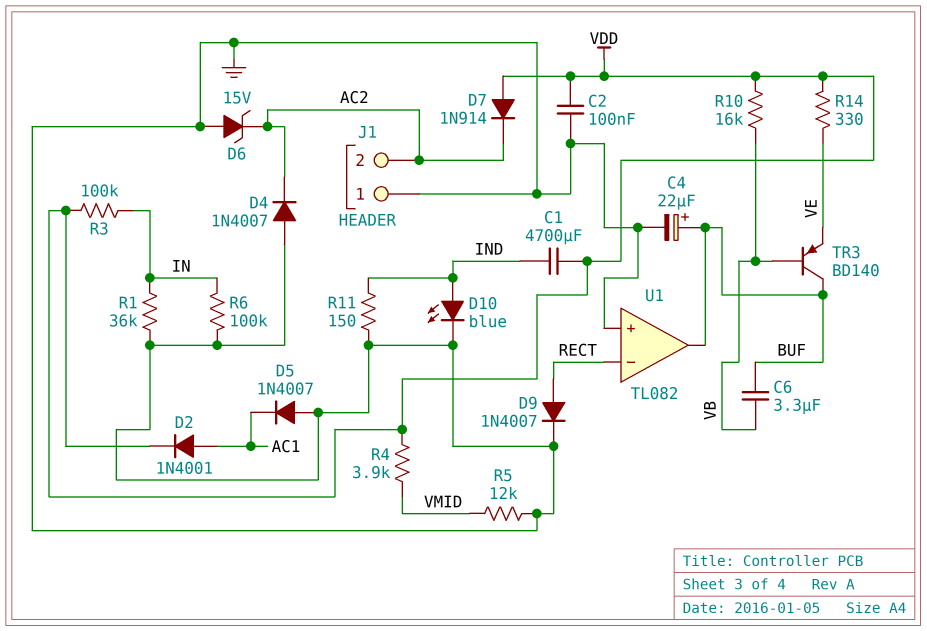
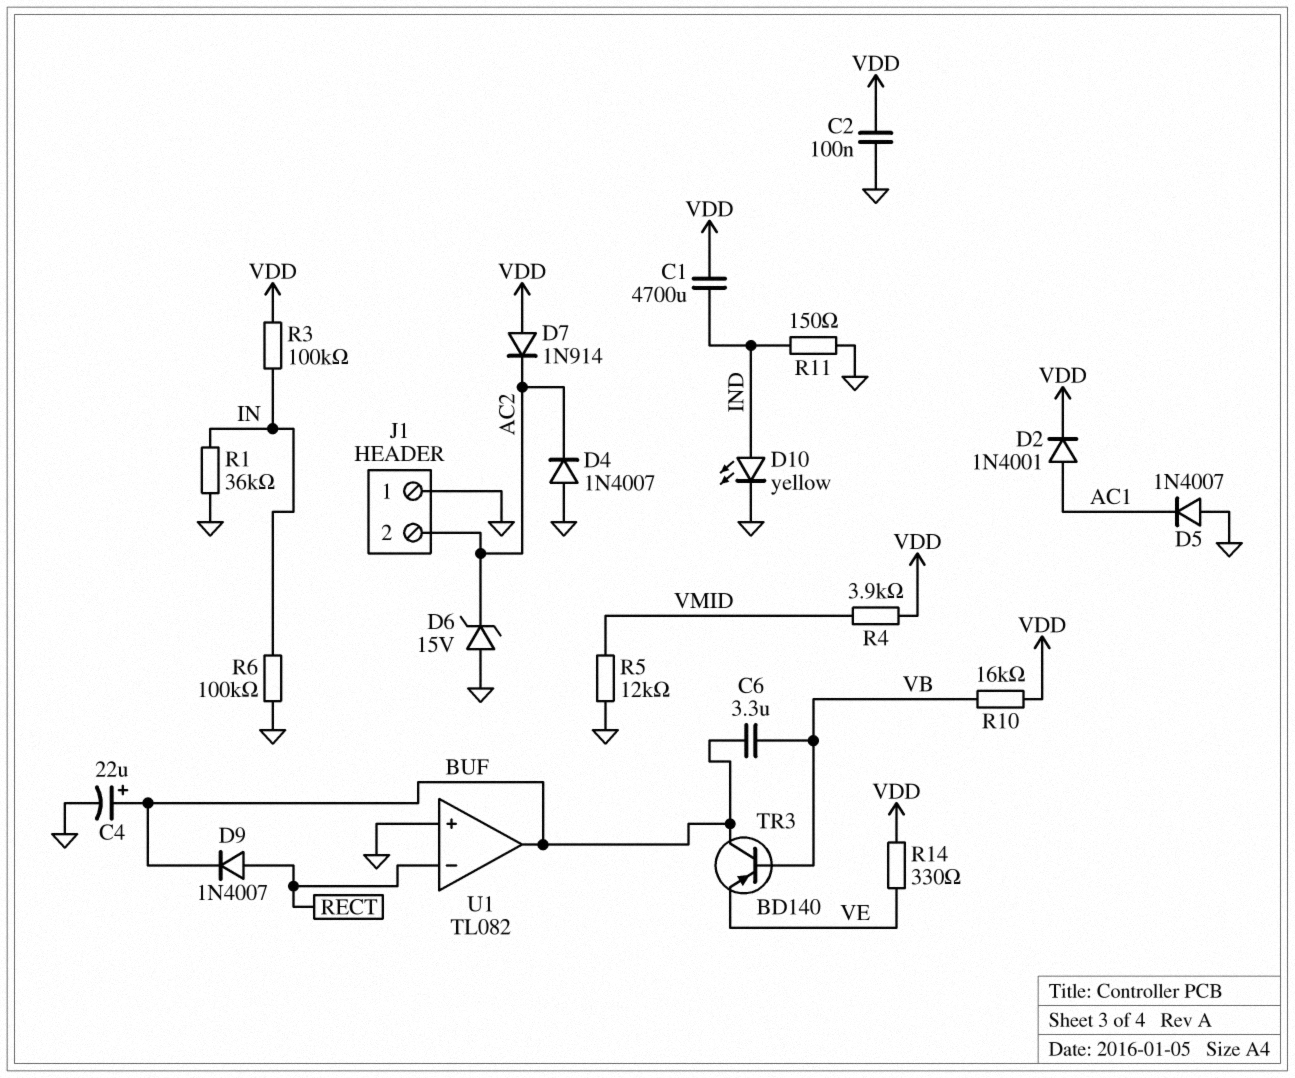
D9: diode 1N4007 (A RECT, K GND) -> diode 1N4007 (A RECT, K BUF)
D10: LED blue (A IND, K GND) -> LED yellow (A IND, K GND)

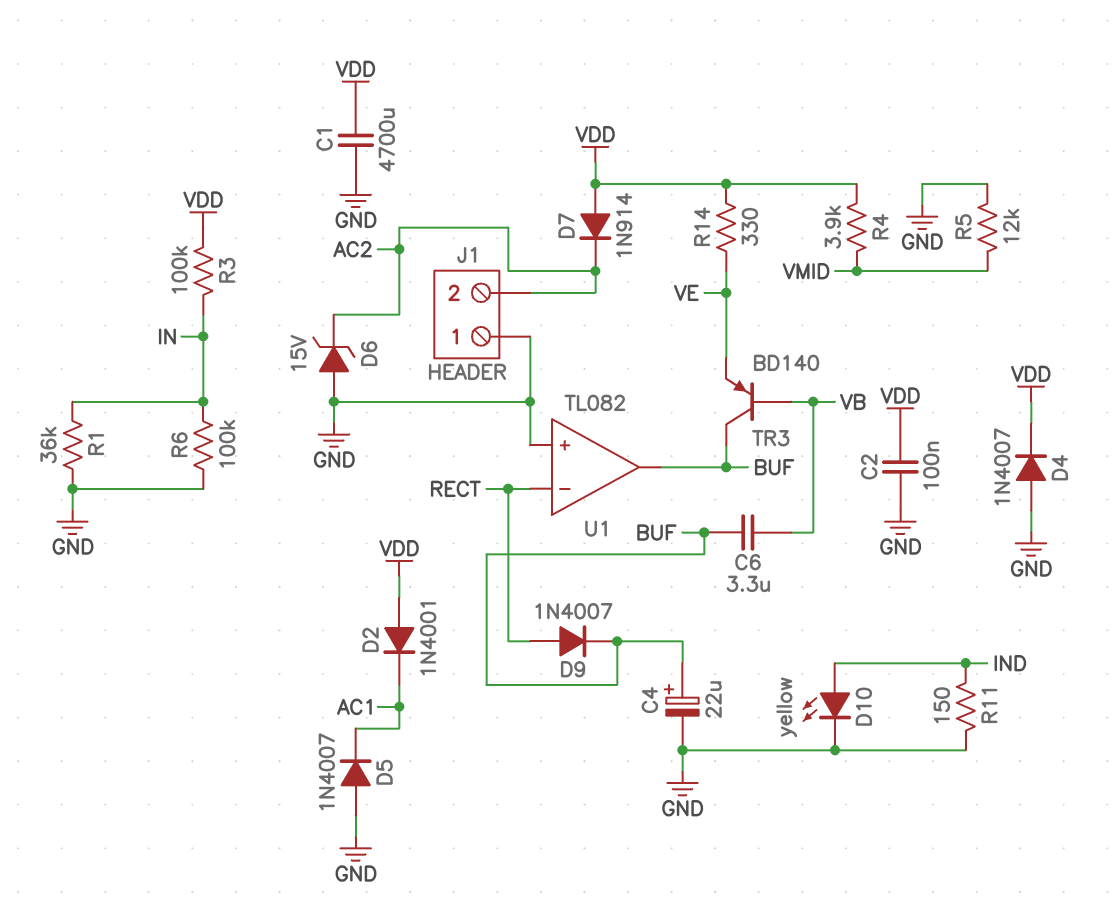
C1: 4700uF (IND, VDD) -> 4700uF (GND, VDD)
D2: diode 1N4001 (A AC1, K VDD) -> diode 1N4001 (A VDD, K AC1)
D4: diode 1N4007 (A GND, K AC2) -> diode 1N4007 (A GND, K VDD)
R10: 16k (VB, VDD) -> none

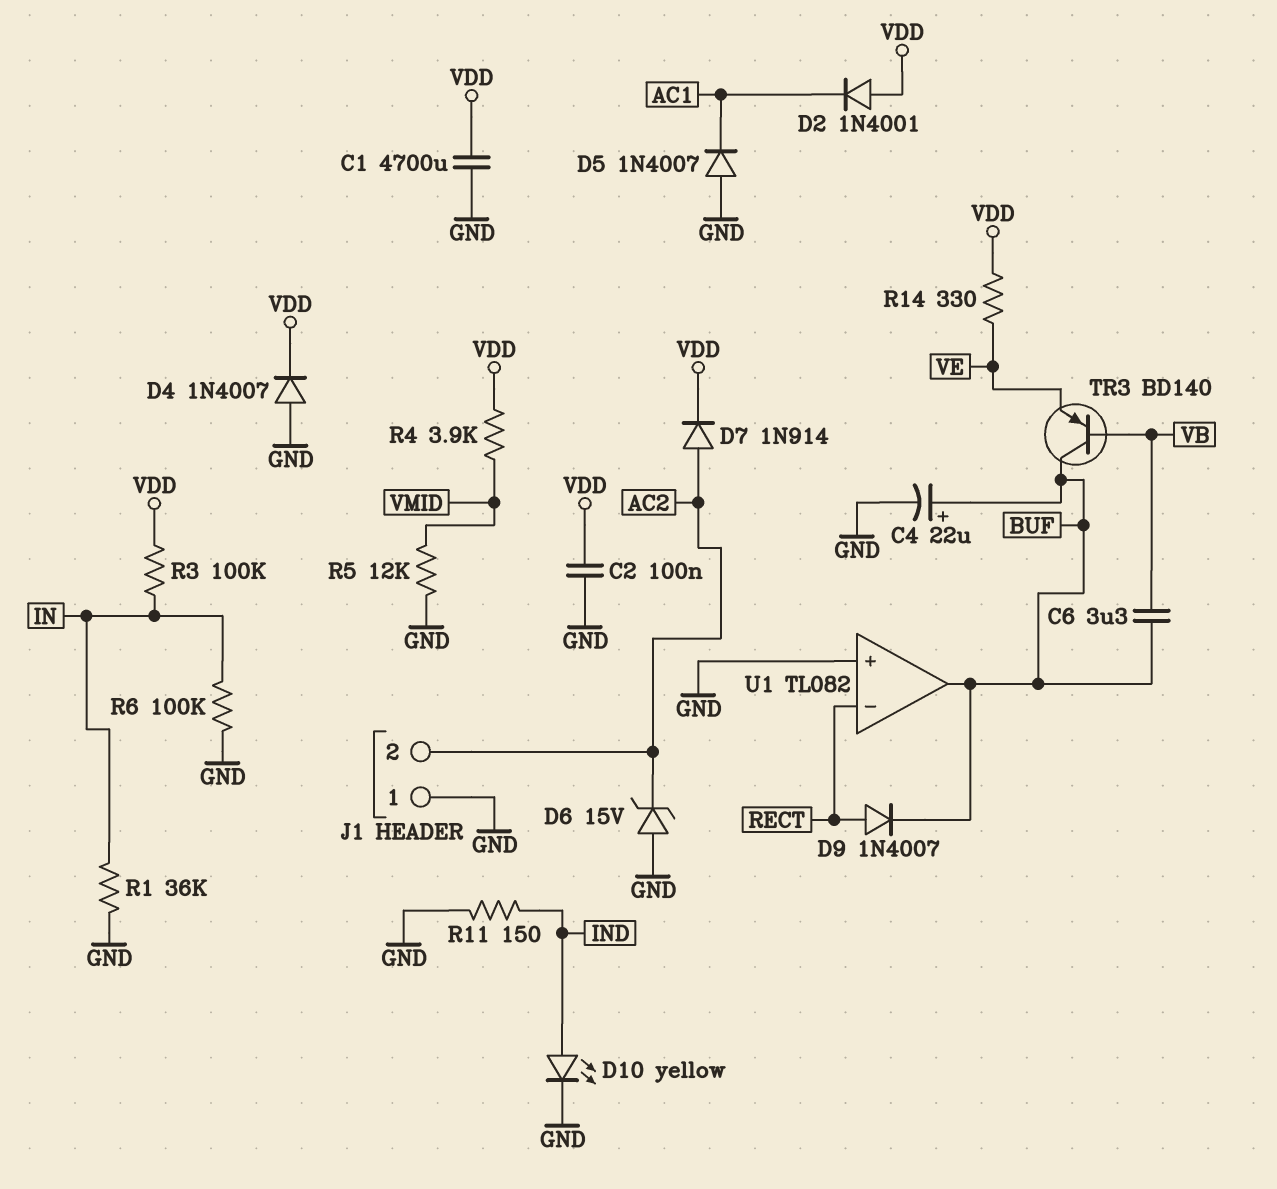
D7: diode 1N914 (A VDD, K AC2) -> diode 1N914 (A AC2, K VDD)

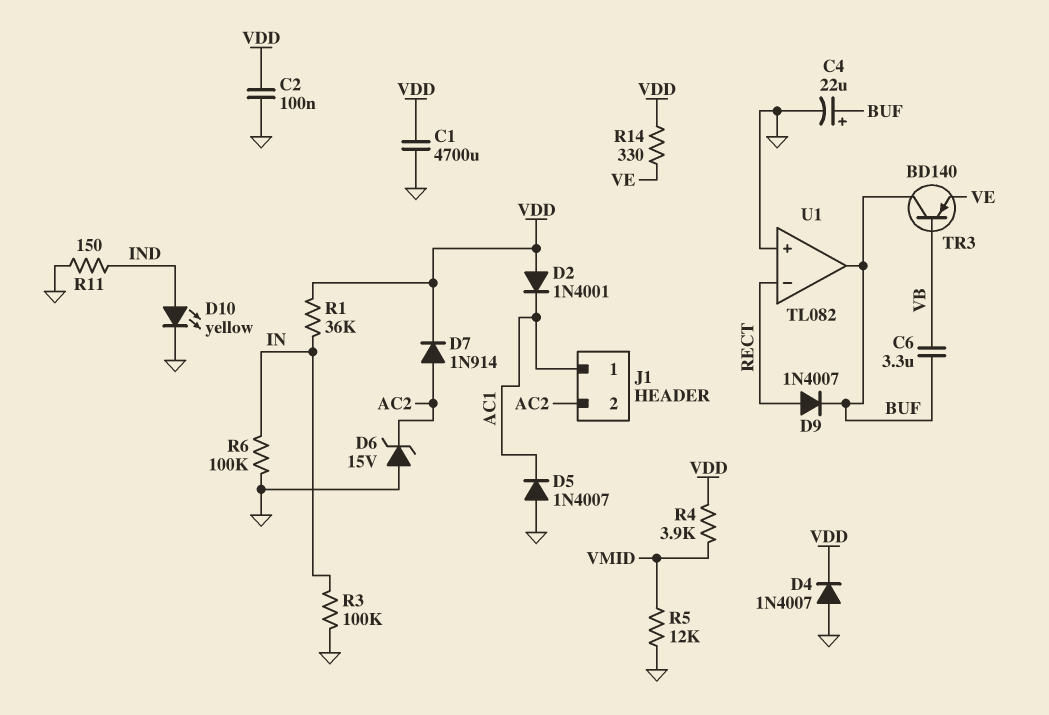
J1 pin 1: GND -> AC1
R1: 36k (GND, IN) -> 36k (IN, VDD)
R3: 100k (IN, VDD) -> 100k (GND, IN)

